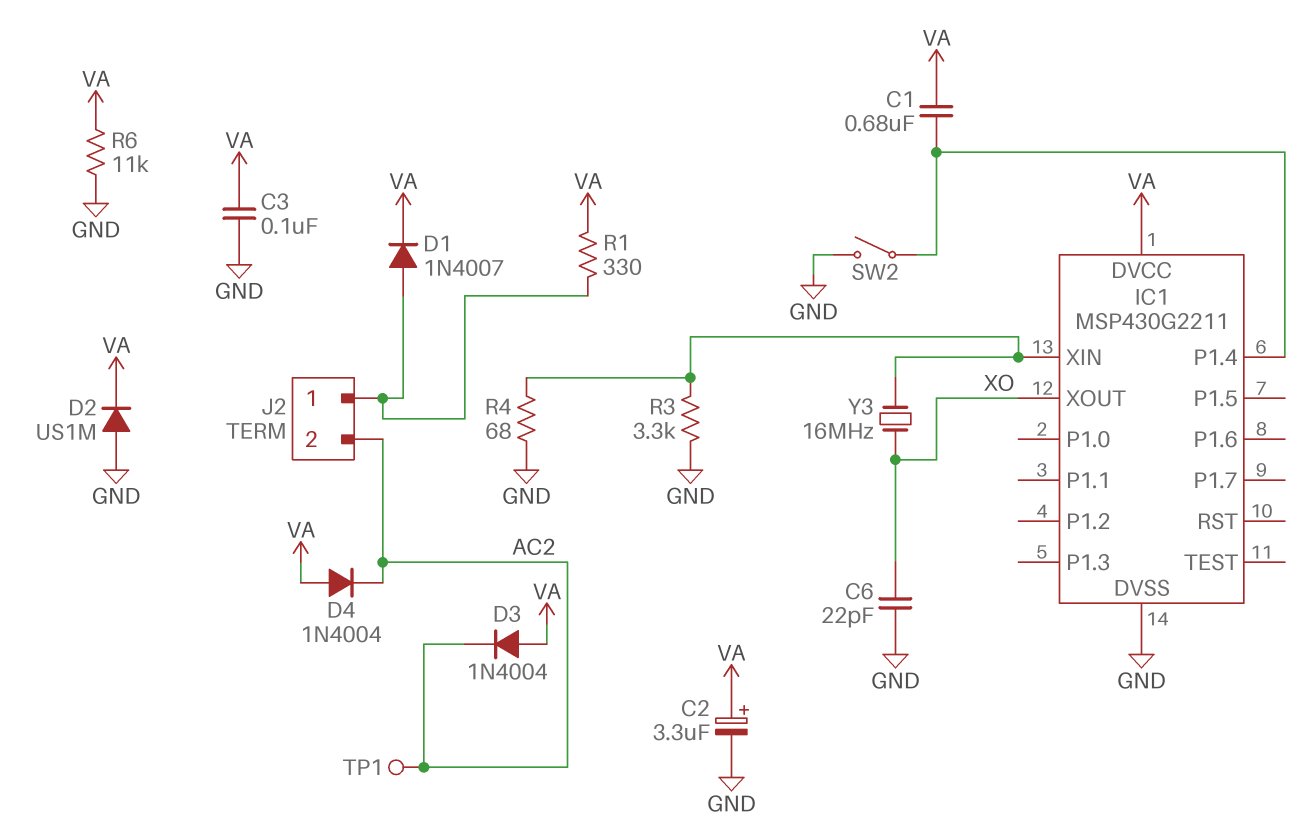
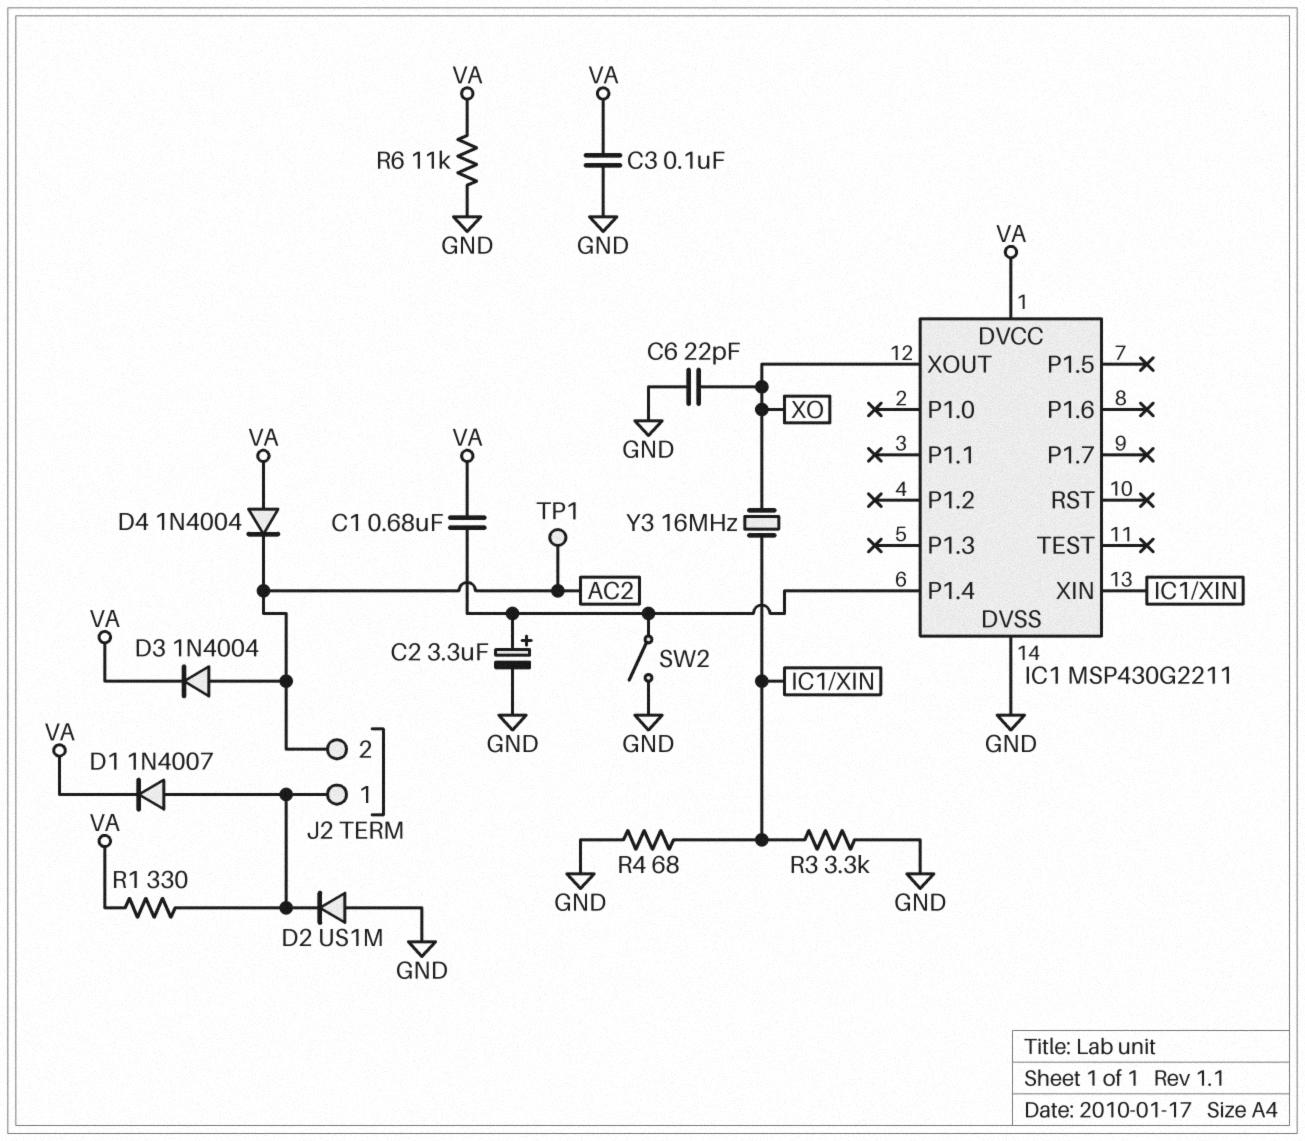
C2: 3.3uF (plus VA, minus GND) -> 3.3uF (plus IC1/P1.4, minus GND)
D2: diode US1M (A GND, K VA) -> diode US1M (A GND, K J2/1)
D3: diode 1N4004 (A VA, K AC2) -> diode 1N4004 (A AC2, K VA)

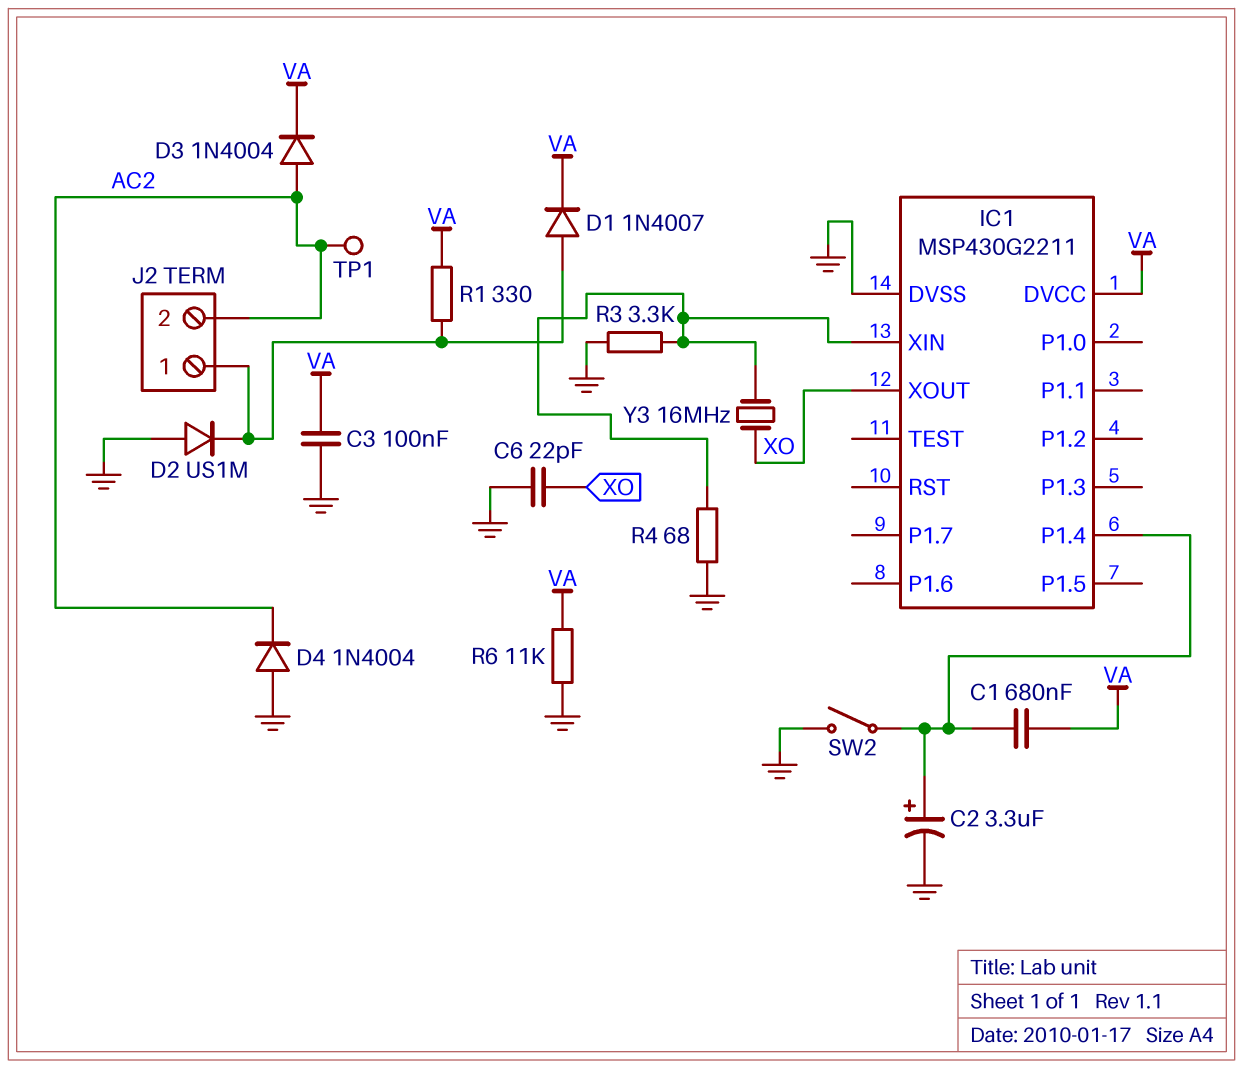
D4: diode 1N4004 (A VA, K AC2) -> diode 1N4004 (A GND, K AC2)

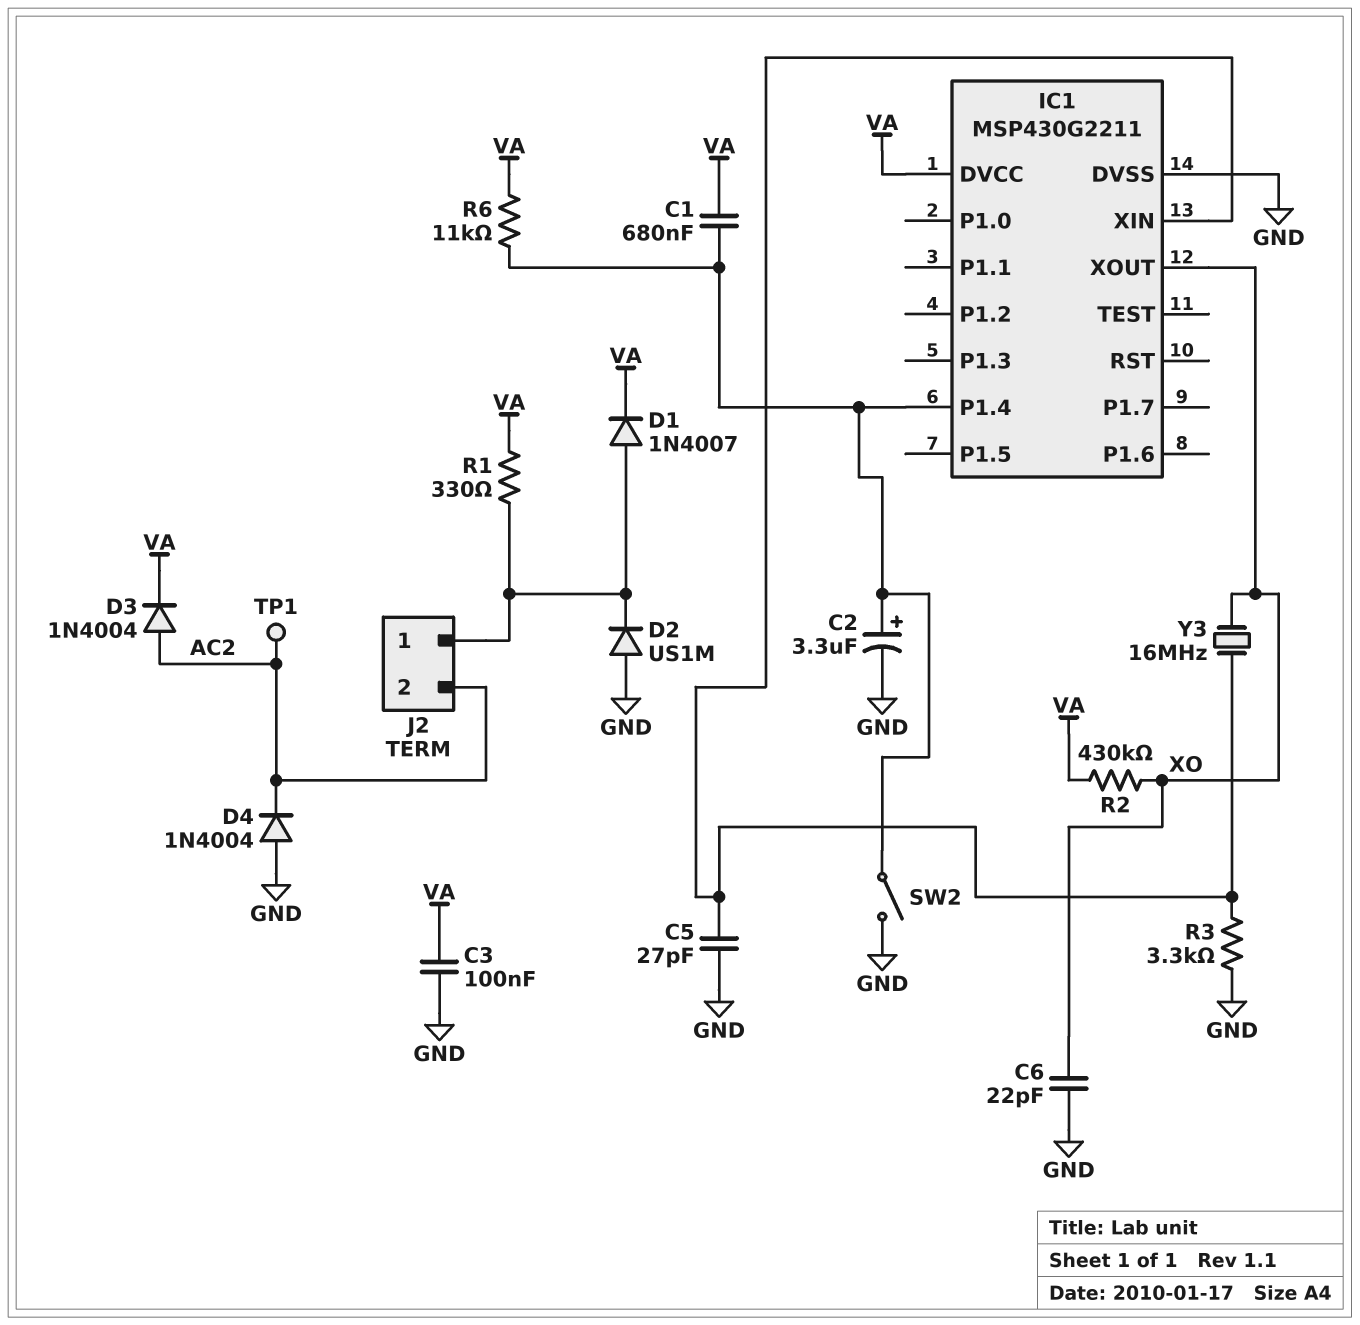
C5: none -> 27pF (GND, IC1/XIN)
R2: none -> 430k (VA, XO)
R4: 68 (GND, IC1/XIN) -> none
R6: 11k (GND, VA) -> 11k (IC1/P1.4, VA)

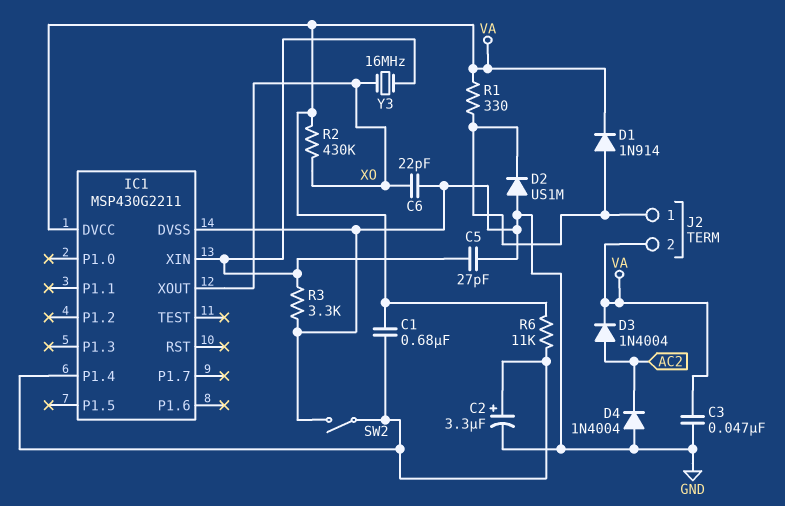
C3: 100nF (GND, VA) -> 47nF (GND, VA)
D1: diode 1N4007 (A J2/1, K VA) -> diode 1N914 (A J2/1, K VA)
J2 pin 2: AC2 -> VA
TP1: test point (AC2) -> none

